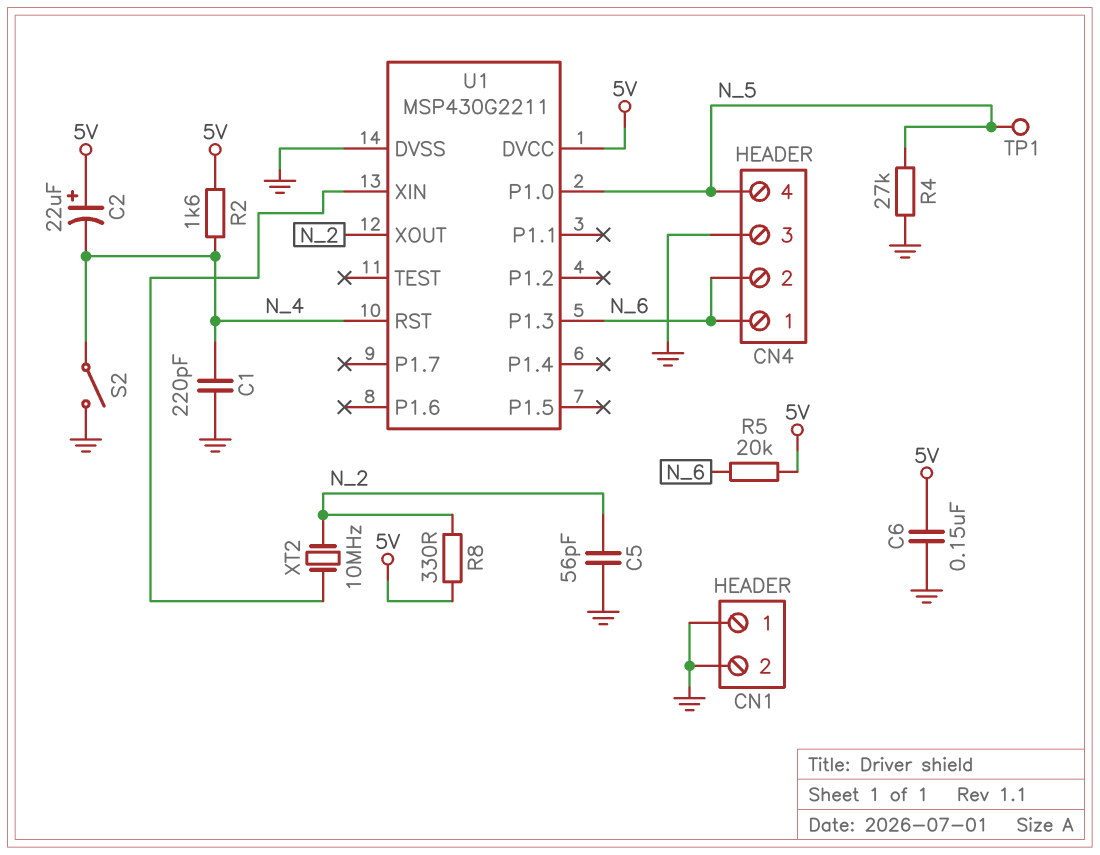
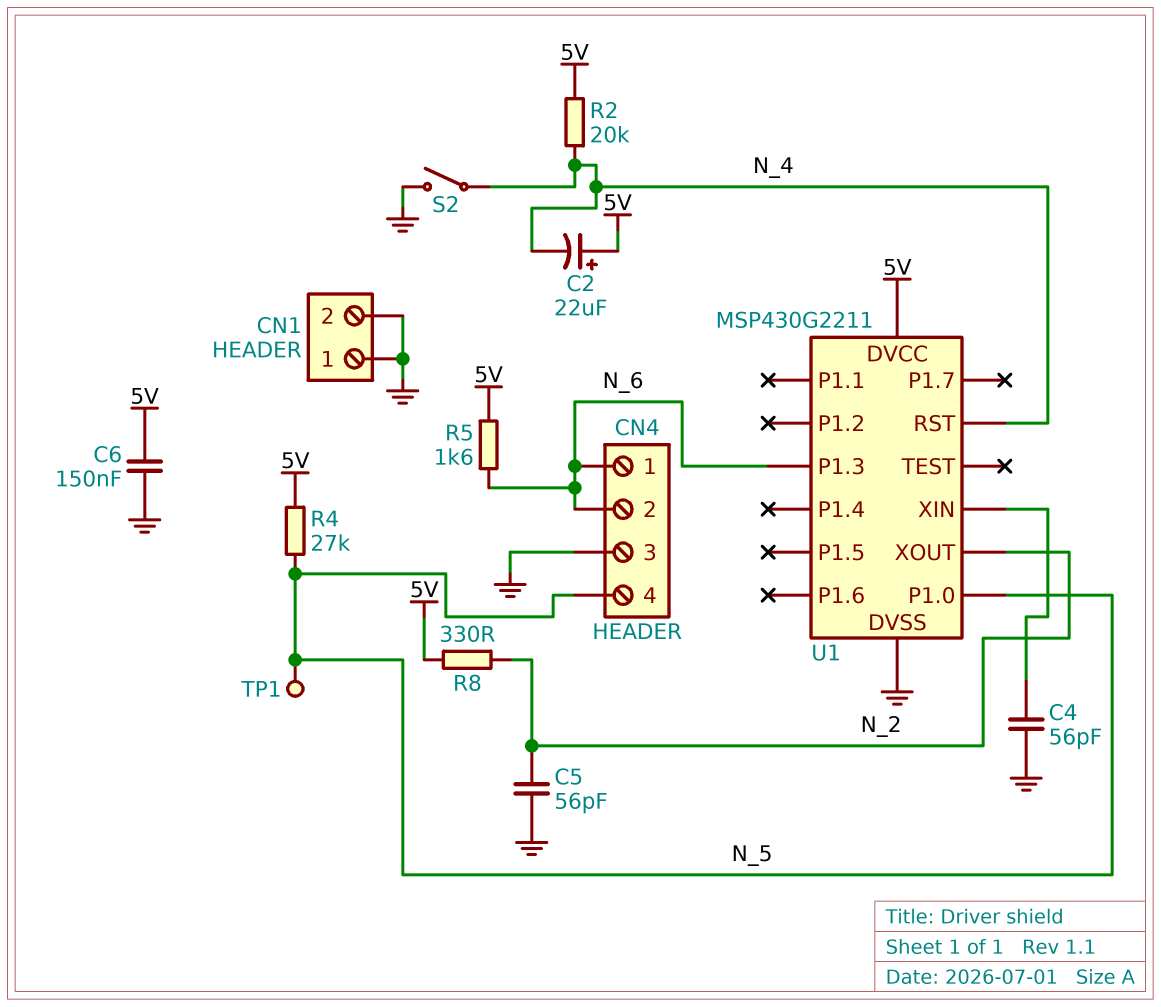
C1: 220pF (GND, N_4) -> none
C4: none -> 56pF (GND, U1/XIN)
R2: 1.6k (5V, N_4) -> 20k (5V, N_4)
R4: 27k (GND, N_5) -> 27k (5V, N_5)
R5: 20k (5V, N_6) -> 1.6k (5V, N_6)
XT2: 10MHz (N_2, U1/XIN) -> none

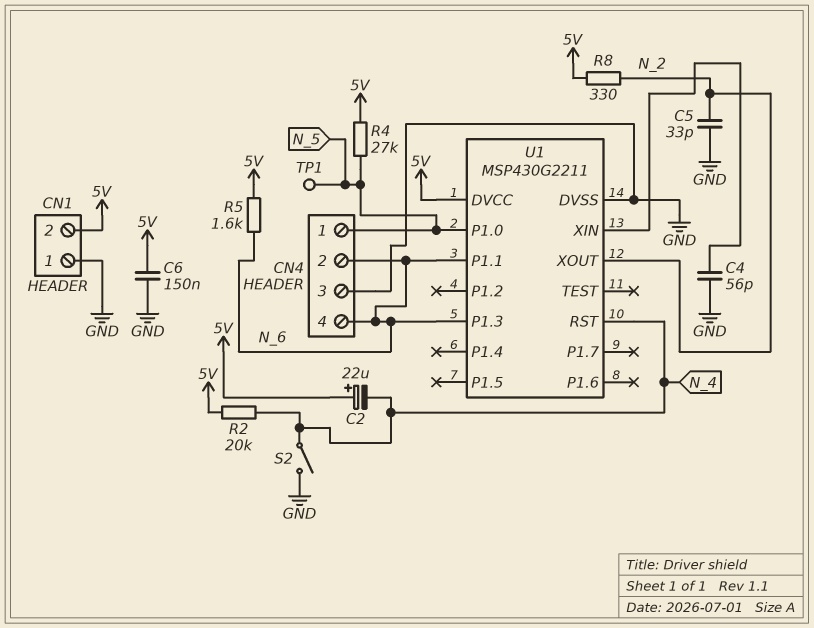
C5: 56pF (GND, N_2) -> 33pF (GND, N_2)
CN1 pin 2: GND -> 5V
CN4 pin 1: N_6 -> N_5
CN4 pin 4: N_5 -> N_6
U1 pin P1.1: none -> N_6

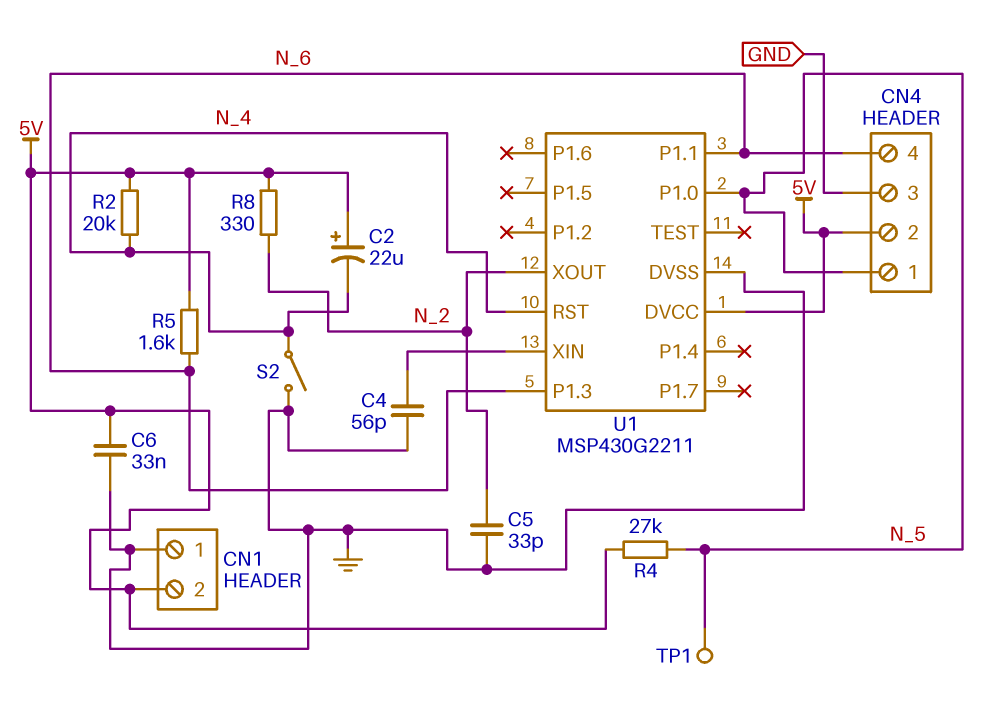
C6: 150nF (5V, GND) -> 33nF (5V, GND)
CN4 pin 2: N_6 -> 5V

